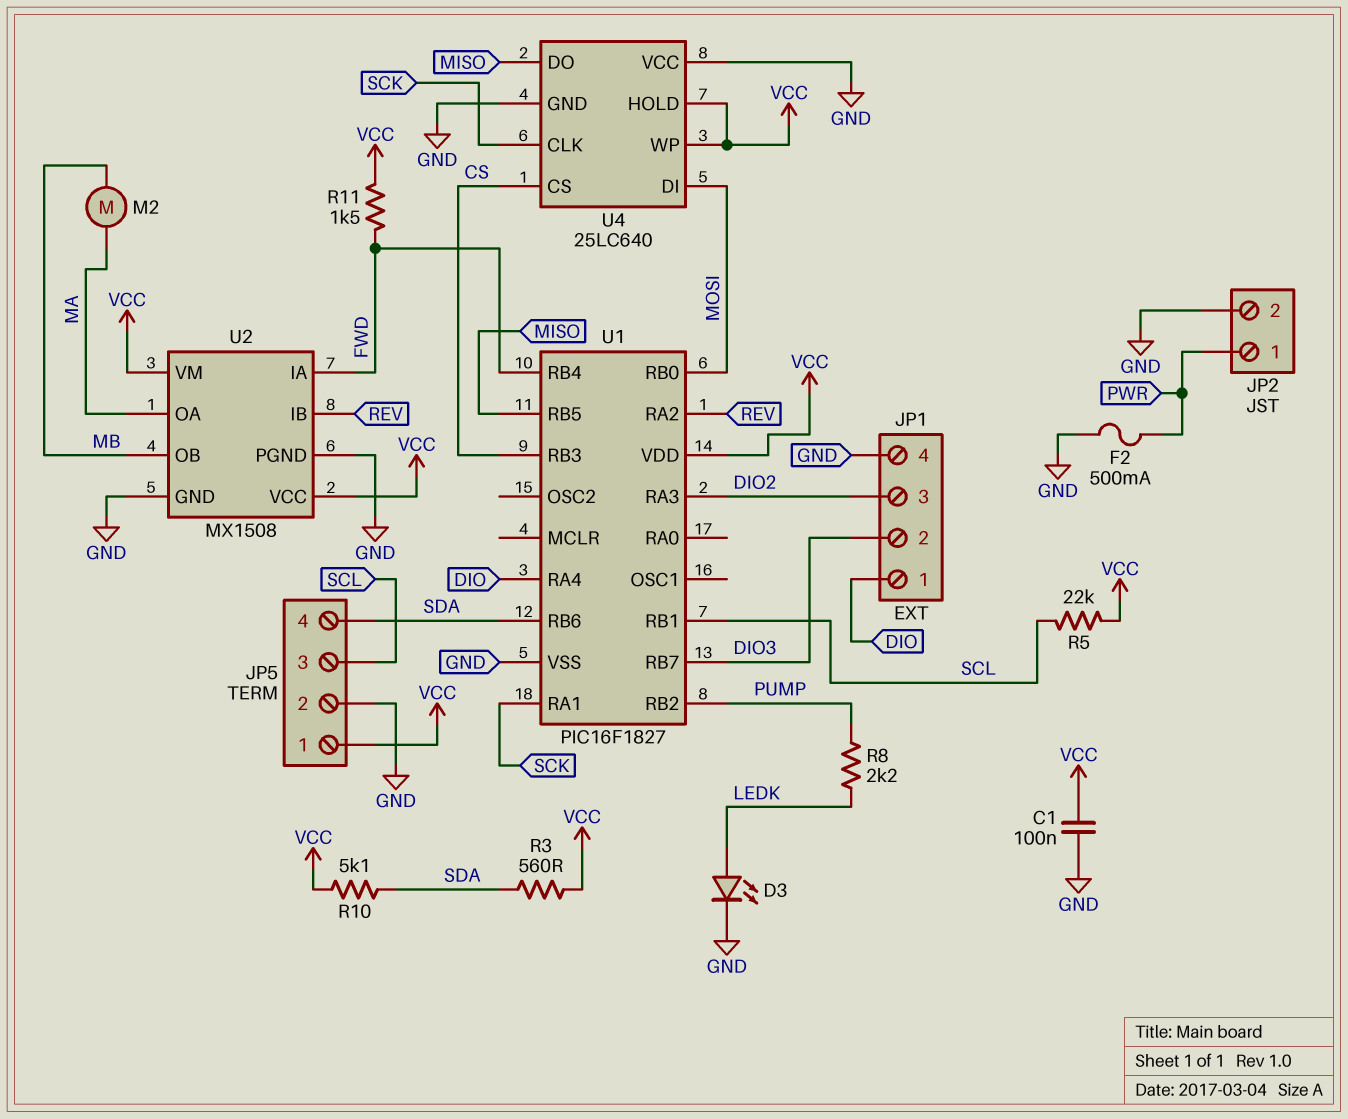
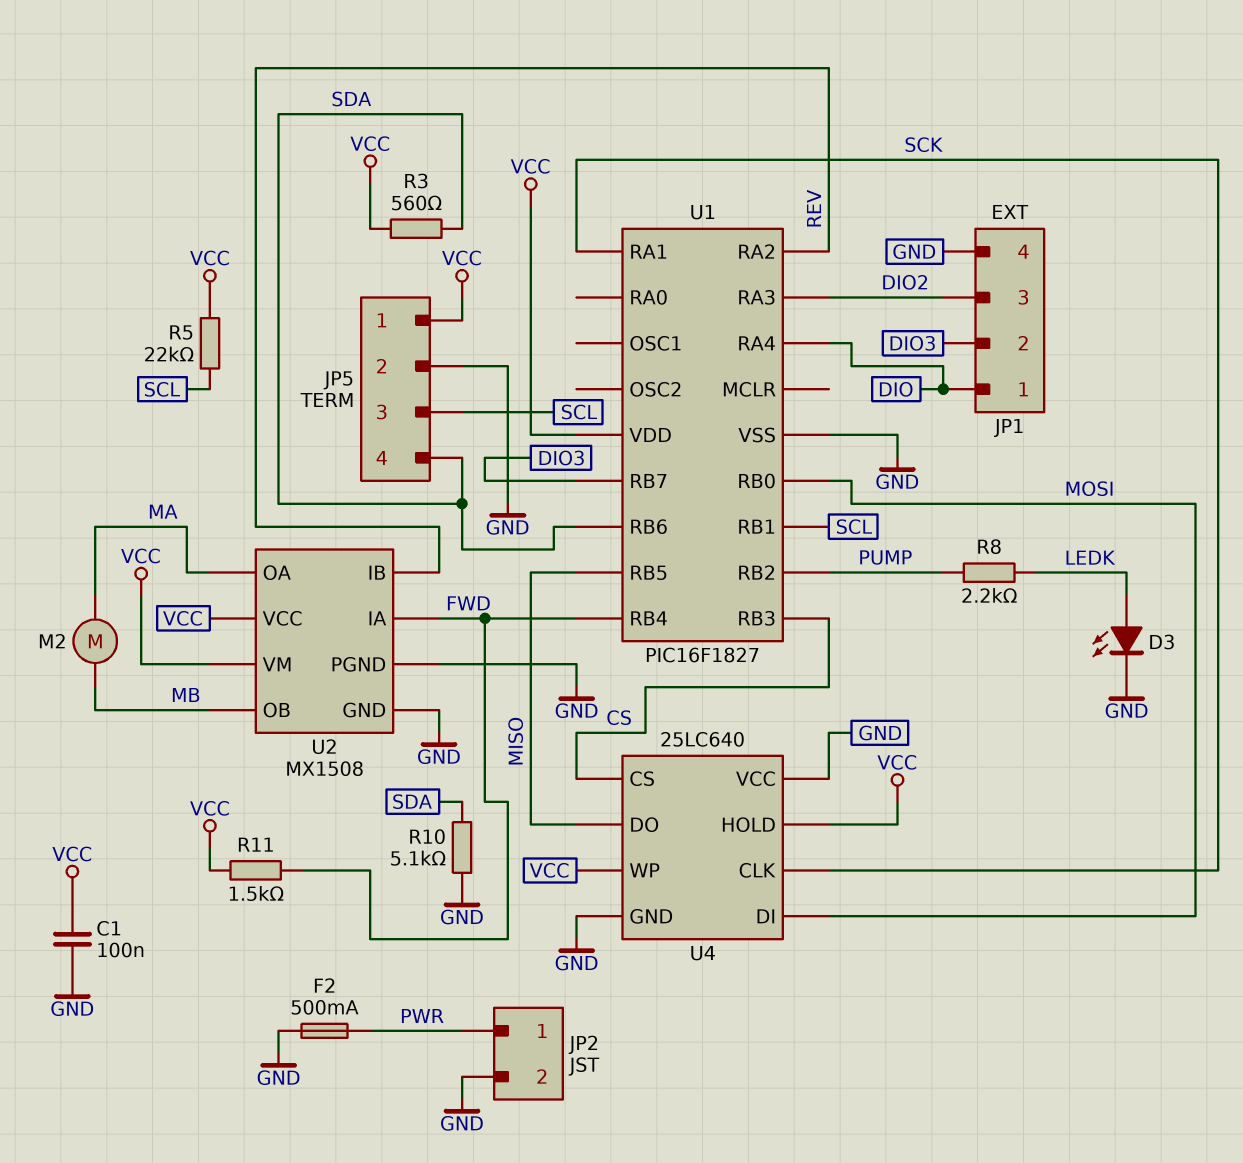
R10: 5.1k (SDA, VCC) -> 5.1k (GND, SDA)

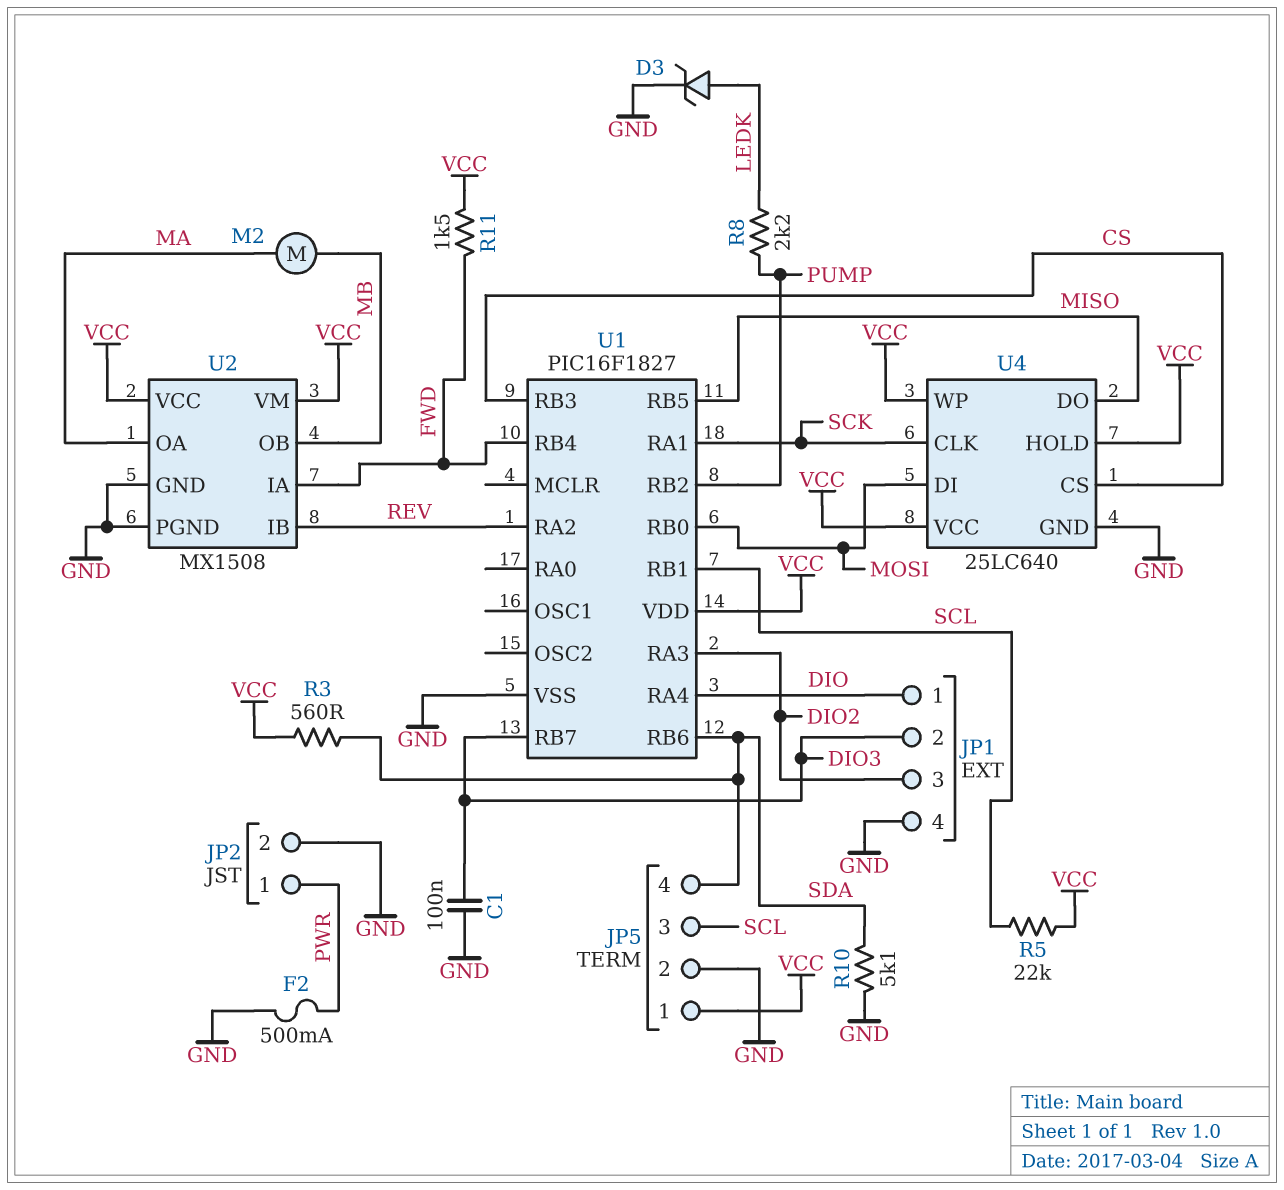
C1: 100nF (GND, VCC) -> 100nF (DIO3, GND)
D3: LED (A LEDK, K GND) -> zener (A LEDK, K GND)
U4 pin VCC: GND -> VCC

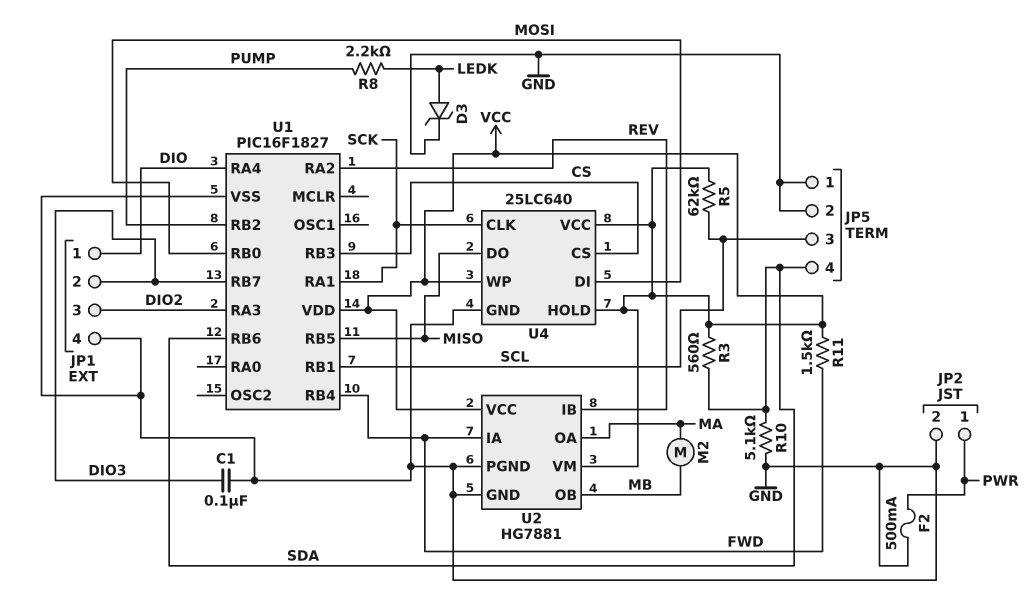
JP5 pin 1: VCC -> GND
R5: 22k (SCL, VCC) -> 62k (SCL, VCC)
U2: MX1508 -> HG7881

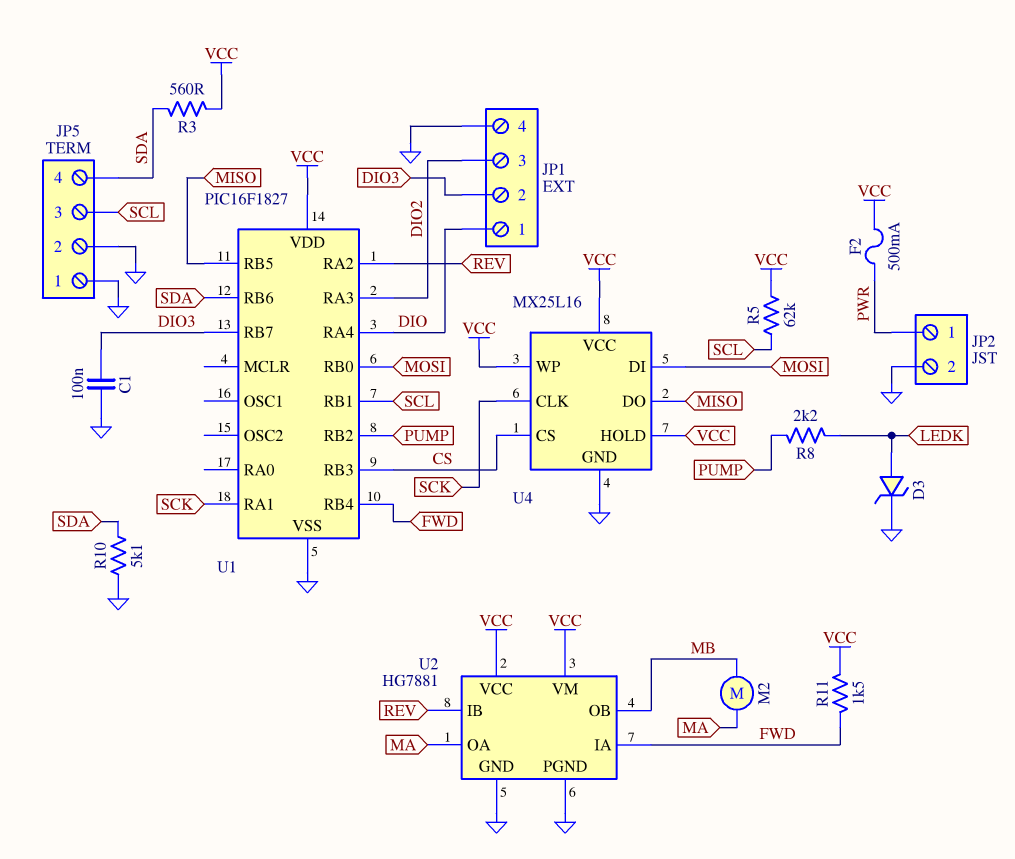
F2: 500mA (GND, PWR) -> 500mA (PWR, VCC)
U4: 25LC640 -> MX25L16

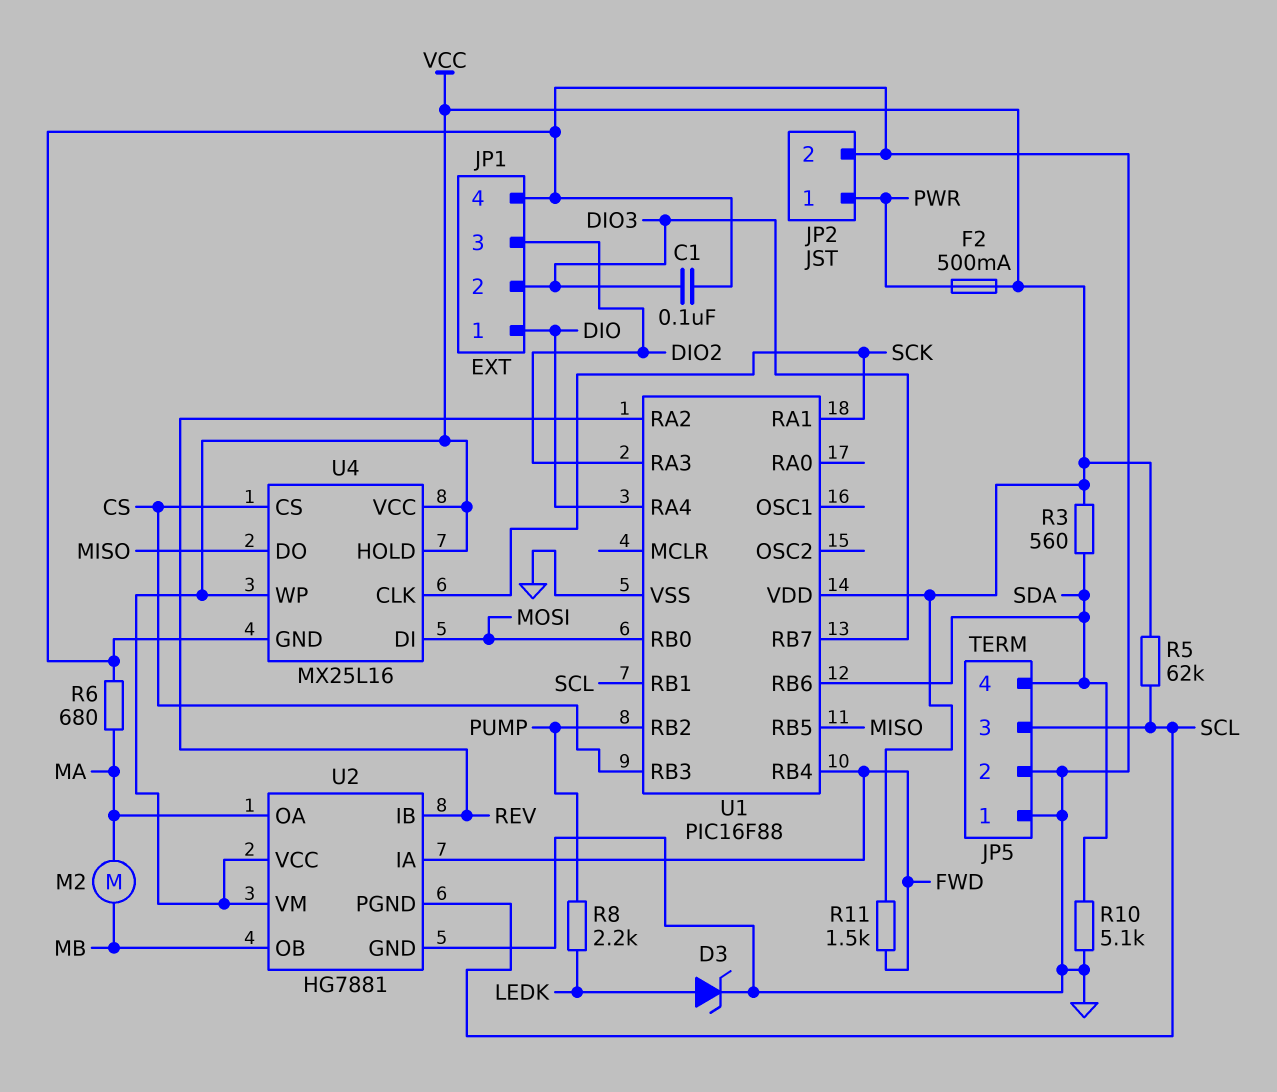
R6: none -> 680 (GND, MA)
U1: PIC16F1827 -> PIC16F88
U2 pin PGND: GND -> SCL

